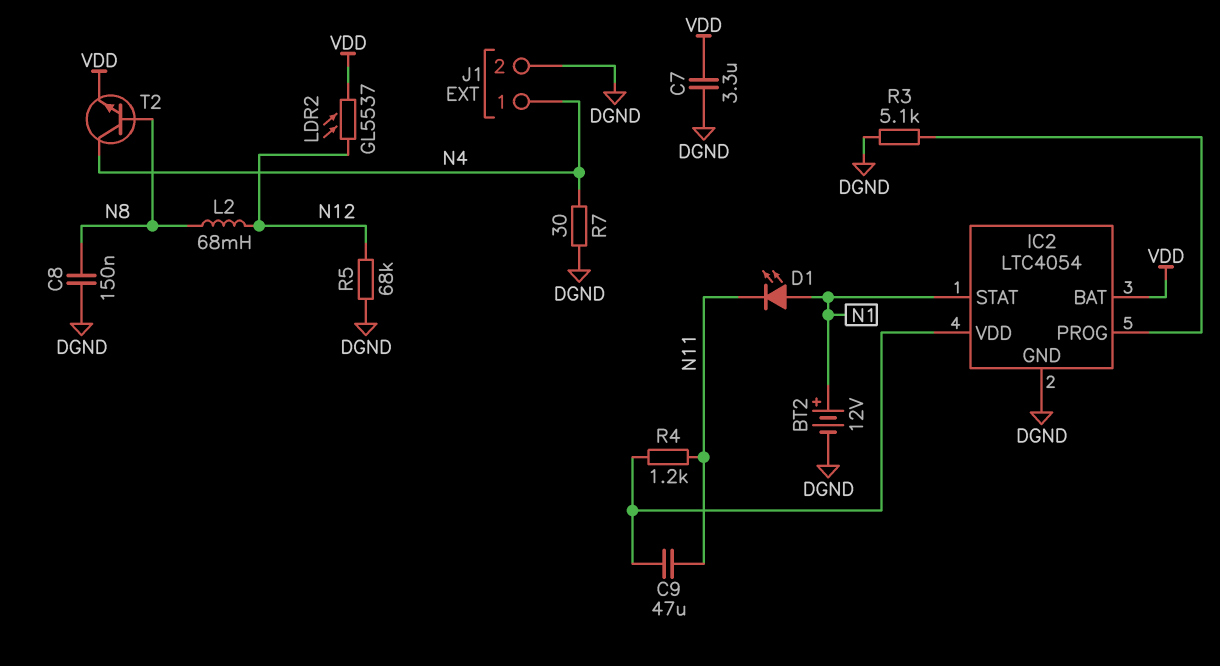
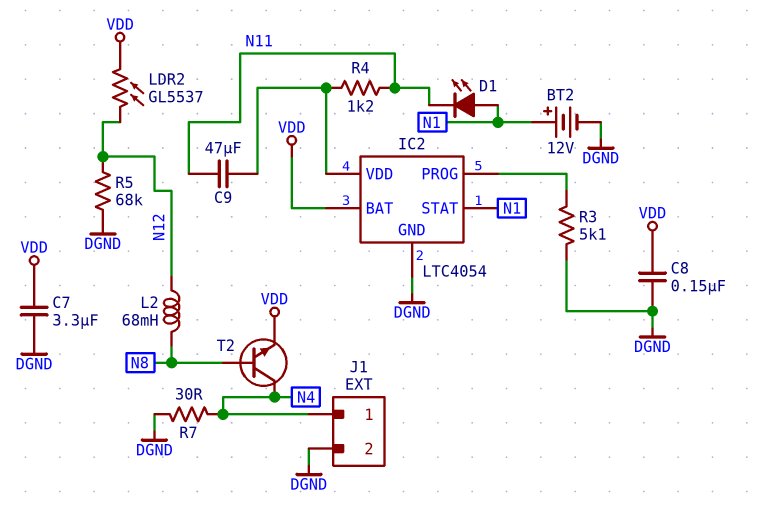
C8: 150nF (DGND, N8) -> 150nF (DGND, VDD)

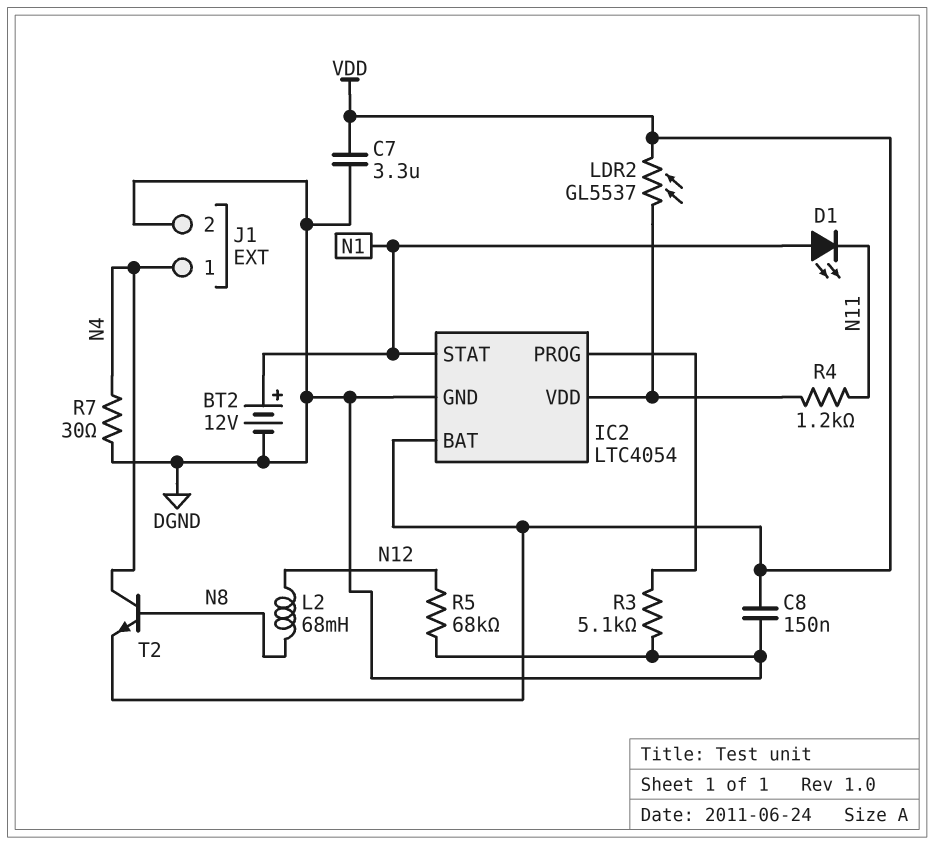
C9: 47uF (IC2/VDD, N11) -> none
LDR2: GL5537 (N12, VDD) -> GL5537 (IC2/VDD, VDD)

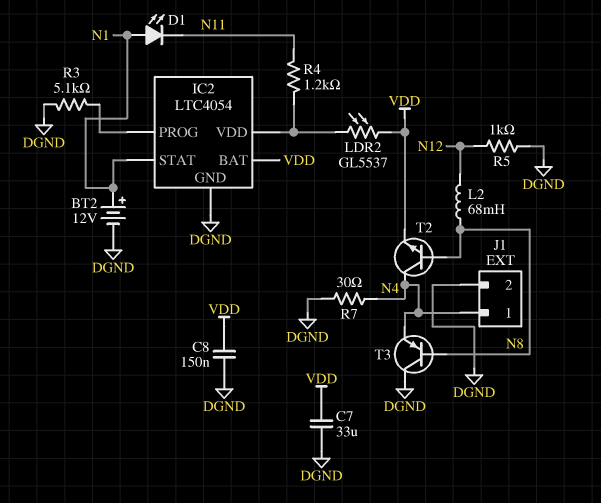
C7: 3.3uF (DGND, VDD) -> 33uF (DGND, VDD)
R5: 68k (DGND, N12) -> 1k (DGND, N12)
T3: none -> PNP (B N8, C DGND, E N4)

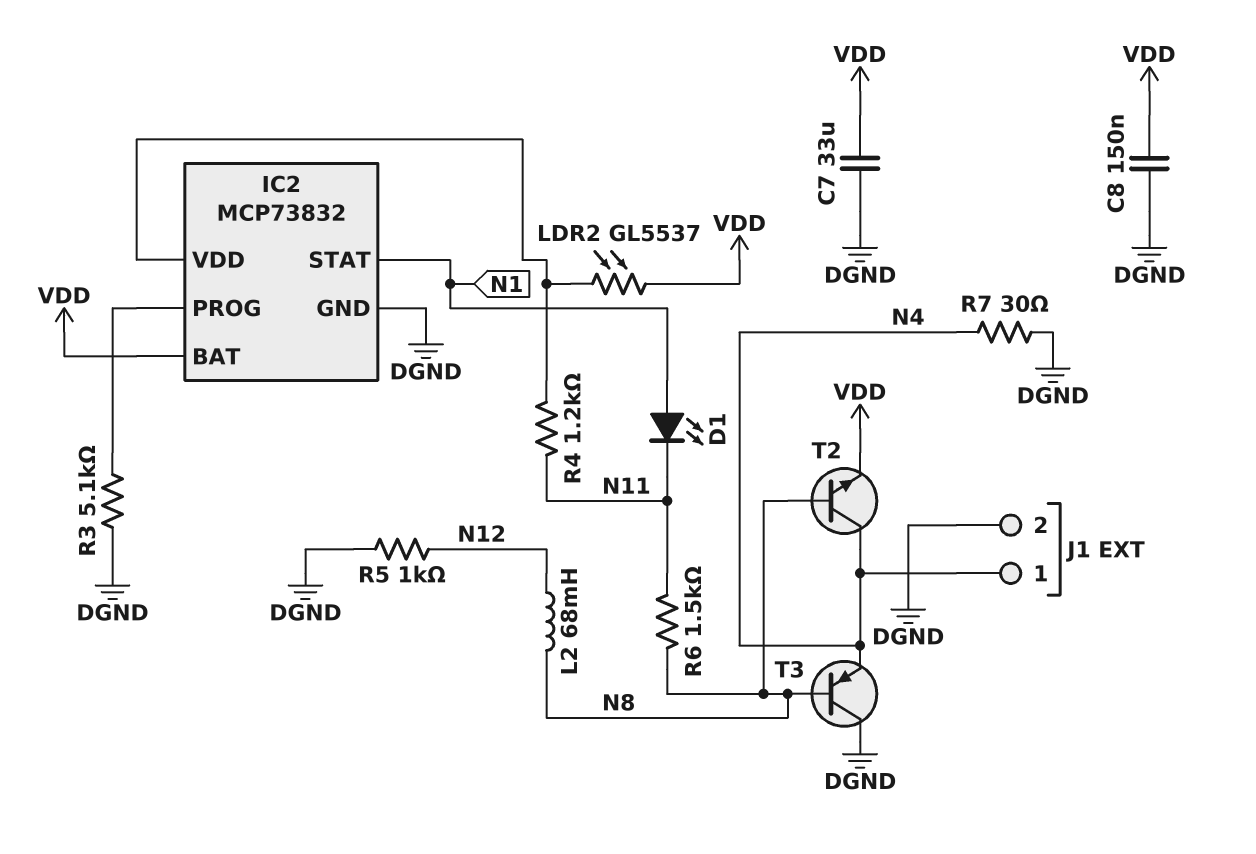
BT2: 12V (plus N1, minus DGND) -> none
IC2: LTC4054 -> MCP73832
R6: none -> 1.5k (N8, N11)

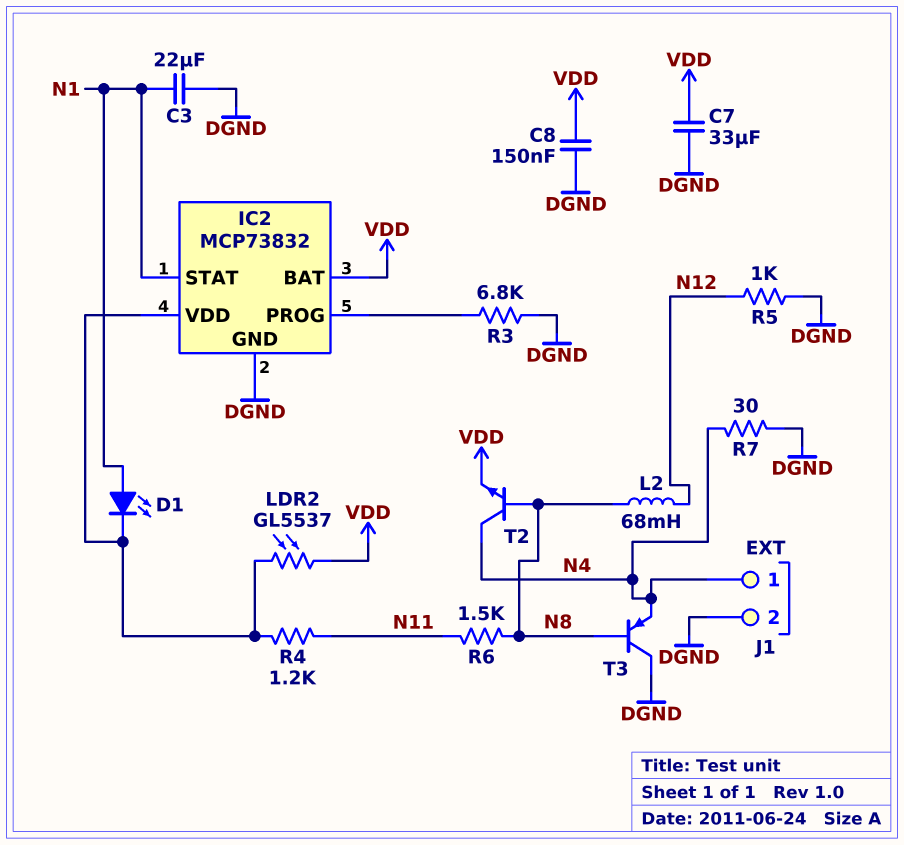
C3: none -> 22uF (DGND, N1)
D1: LED (A N1, K N11) -> LED (A N1, K IC2/VDD)
R3: 5.1k (DGND, IC2/PROG) -> 6.8k (DGND, IC2/PROG)

